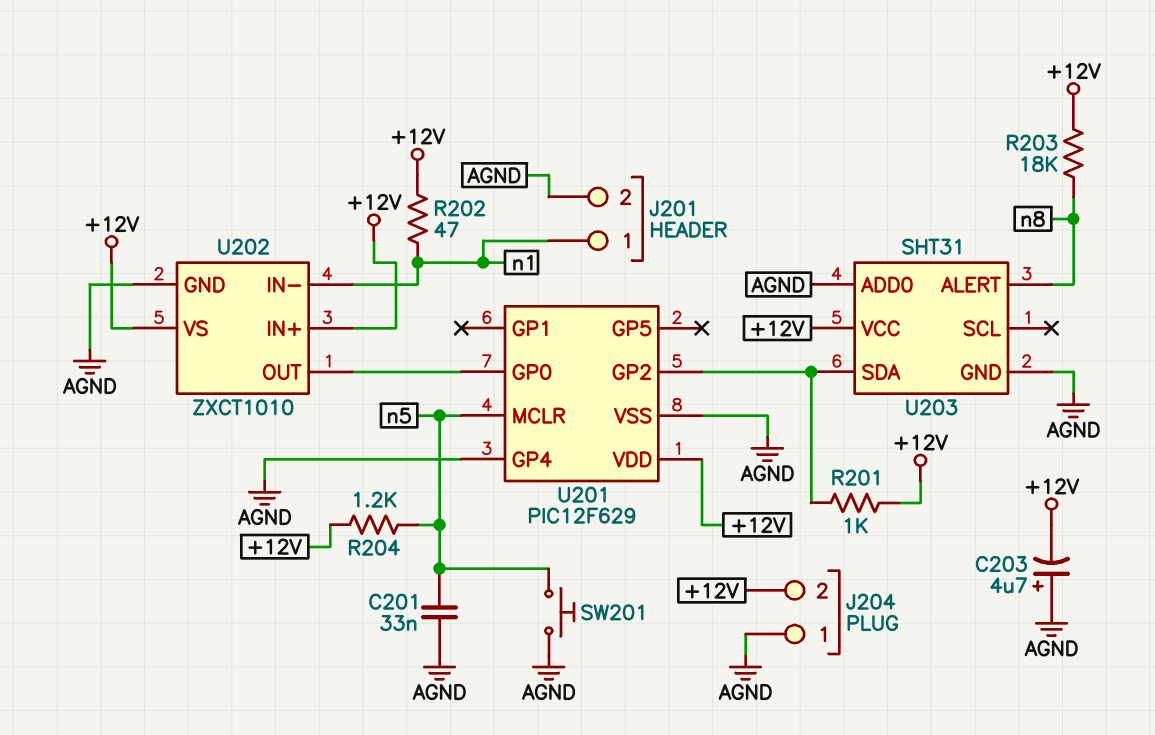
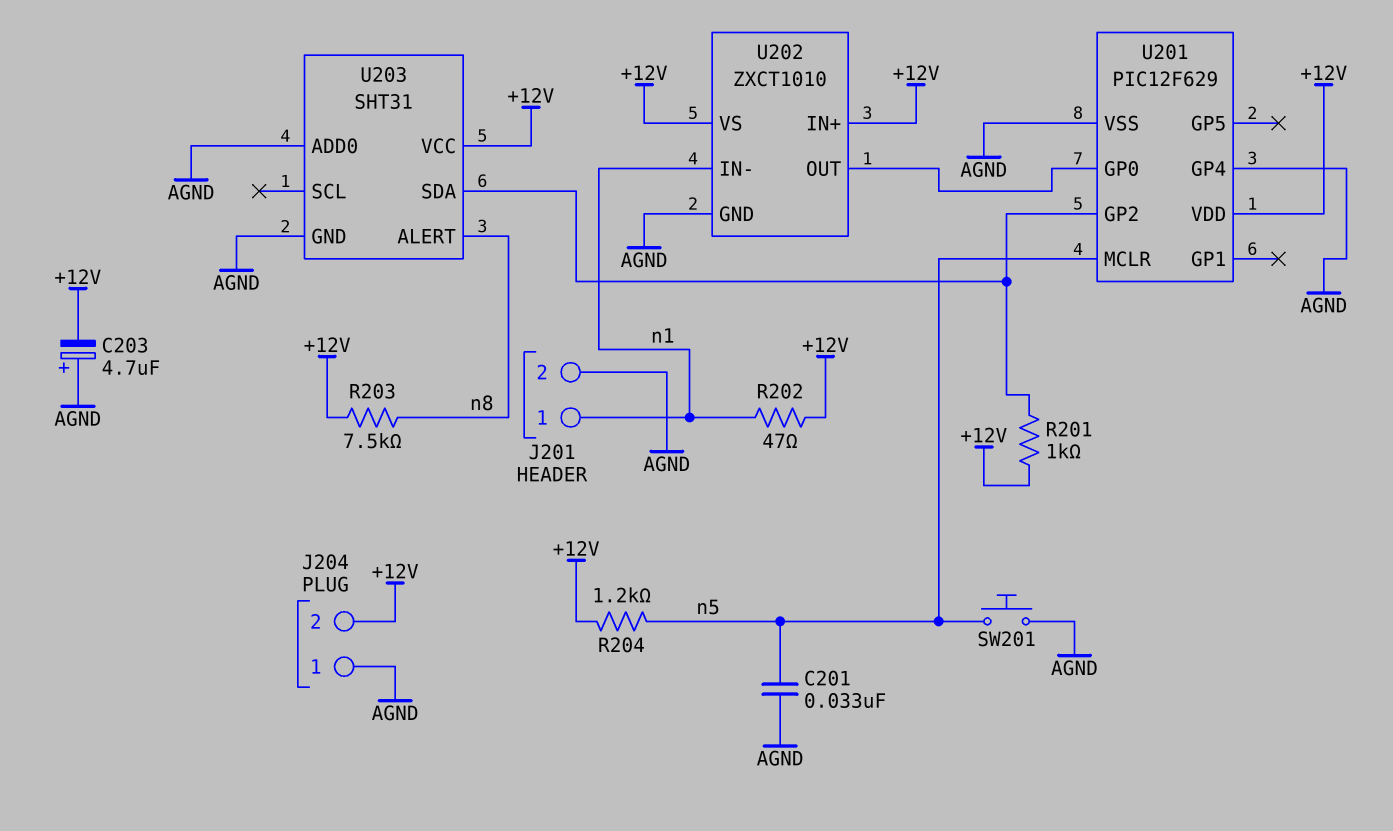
R203: 18k (+12V, n8) -> 7.5k (+12V, n8)

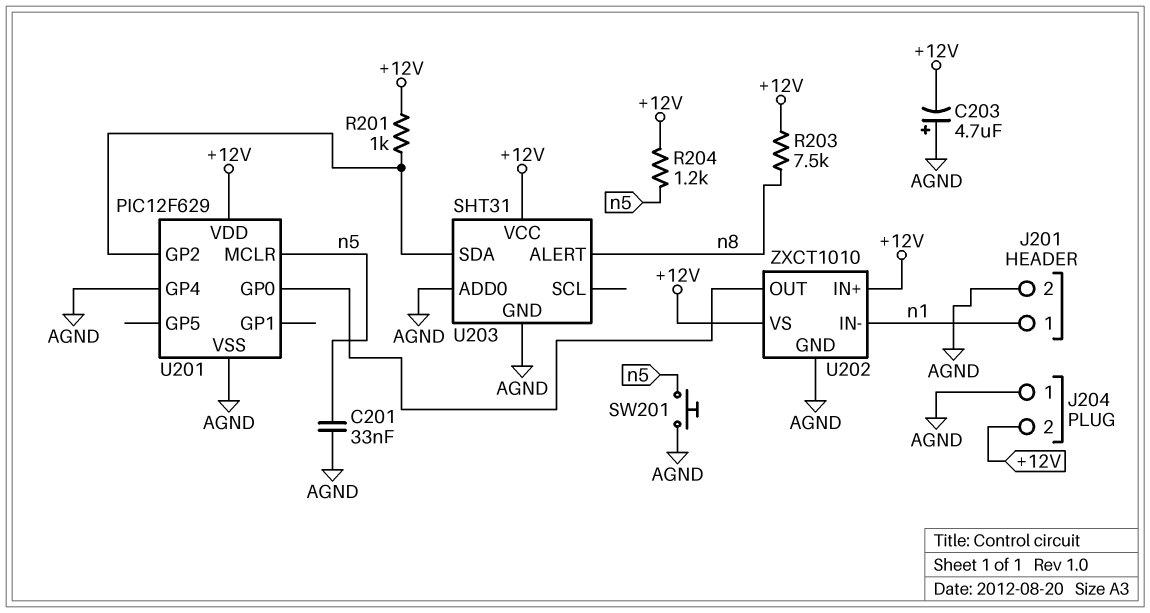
R202: 47 (+12V, n1) -> none

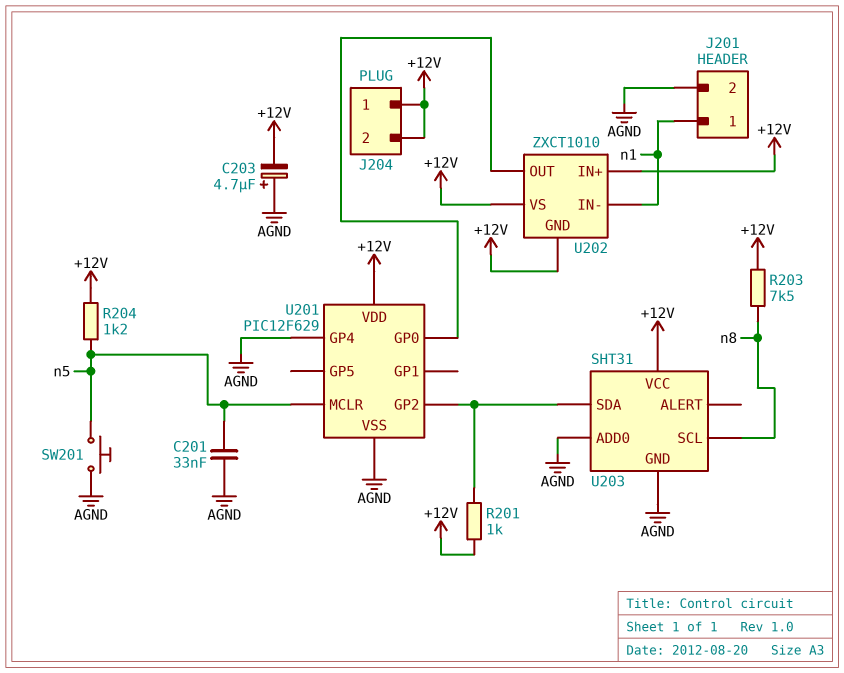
J204 pin 1: AGND -> +12V
U202 pin GND: AGND -> +12V
U203 pin ALERT: n8 -> none
U203 pin SCL: none -> n8

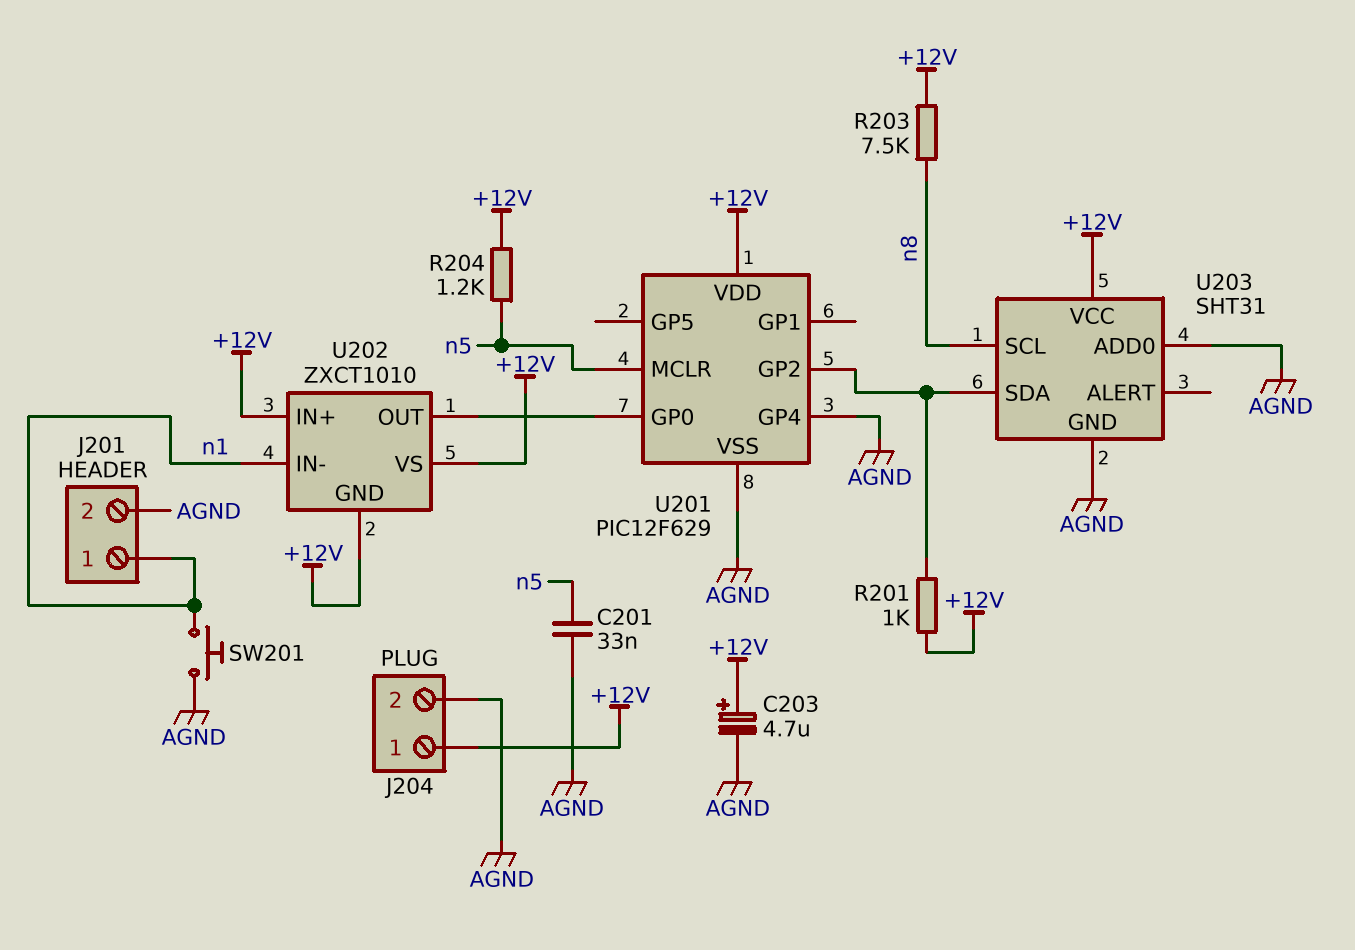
C203: 4.7uF (plus AGND, minus +12V) -> 4.7uF (plus +12V, minus AGND)
J204 pin 2: +12V -> AGND
SW201: button (AGND, n5) -> button (AGND, n1)

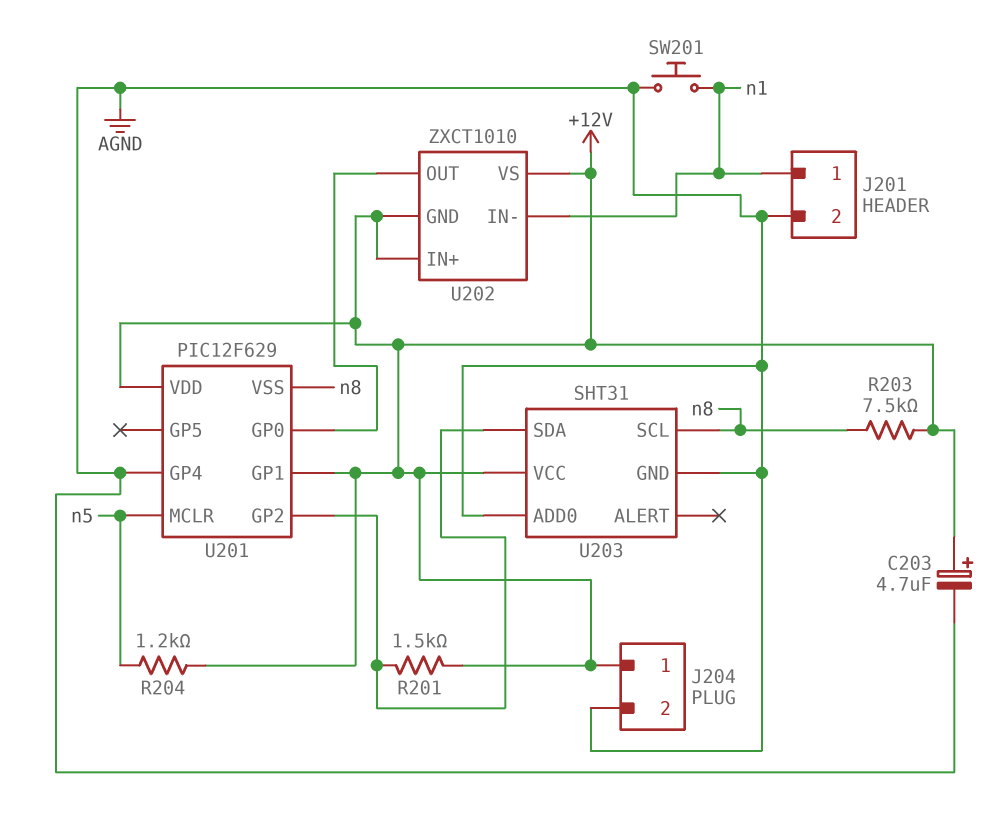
C201: 33nF (AGND, n5) -> none
R201: 1k (+12V, U201/GP2) -> 1.5k (+12V, U201/GP2)
U201 pin GP1: none -> +12V
U201 pin VSS: AGND -> n8

